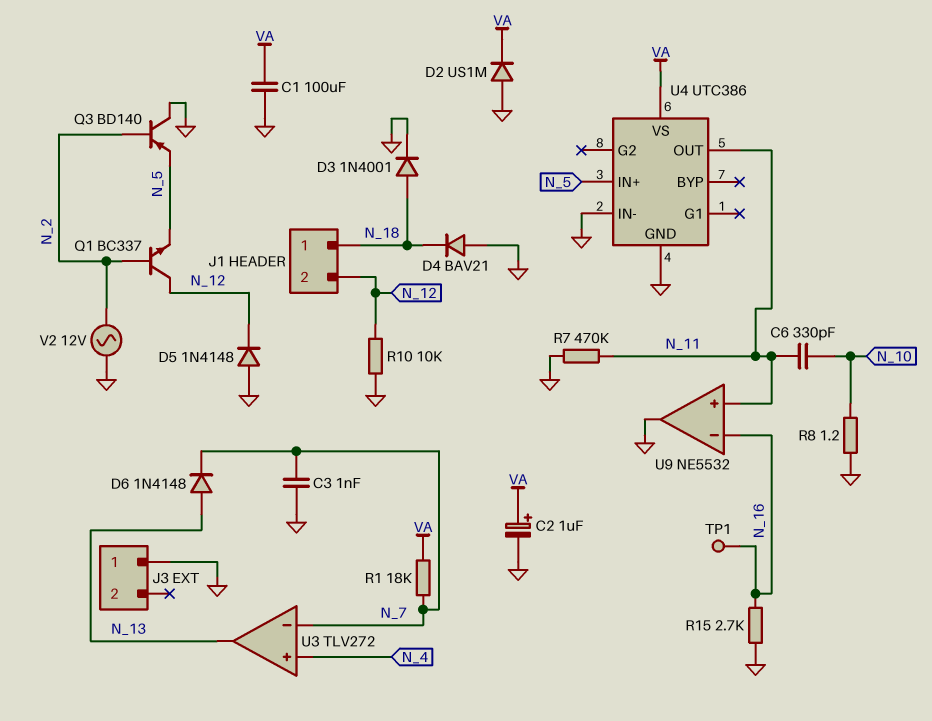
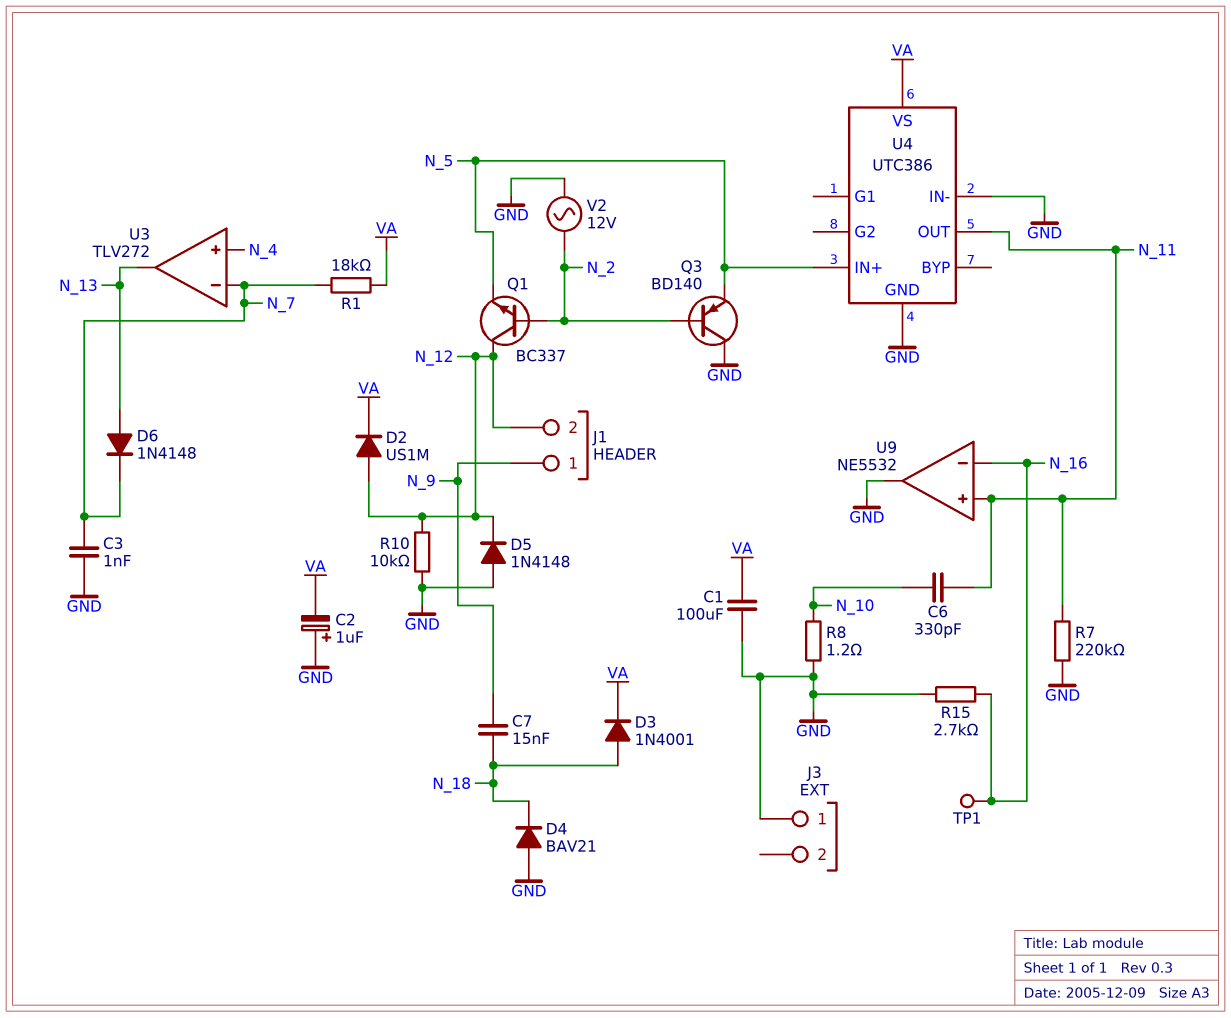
C2: 1uF (plus VA, minus GND) -> 1uF (plus GND, minus VA)
C7: none -> 15nF (N_9, N_18)
D2: diode US1M (A GND, K VA) -> diode US1M (A N_12, K VA)
D3: diode 1N4001 (A N_18, K GND) -> diode 1N4001 (A N_18, K VA)
J1 pin 1: N_18 -> N_9
R7: 470k (GND, N_11) -> 220k (GND, N_11)

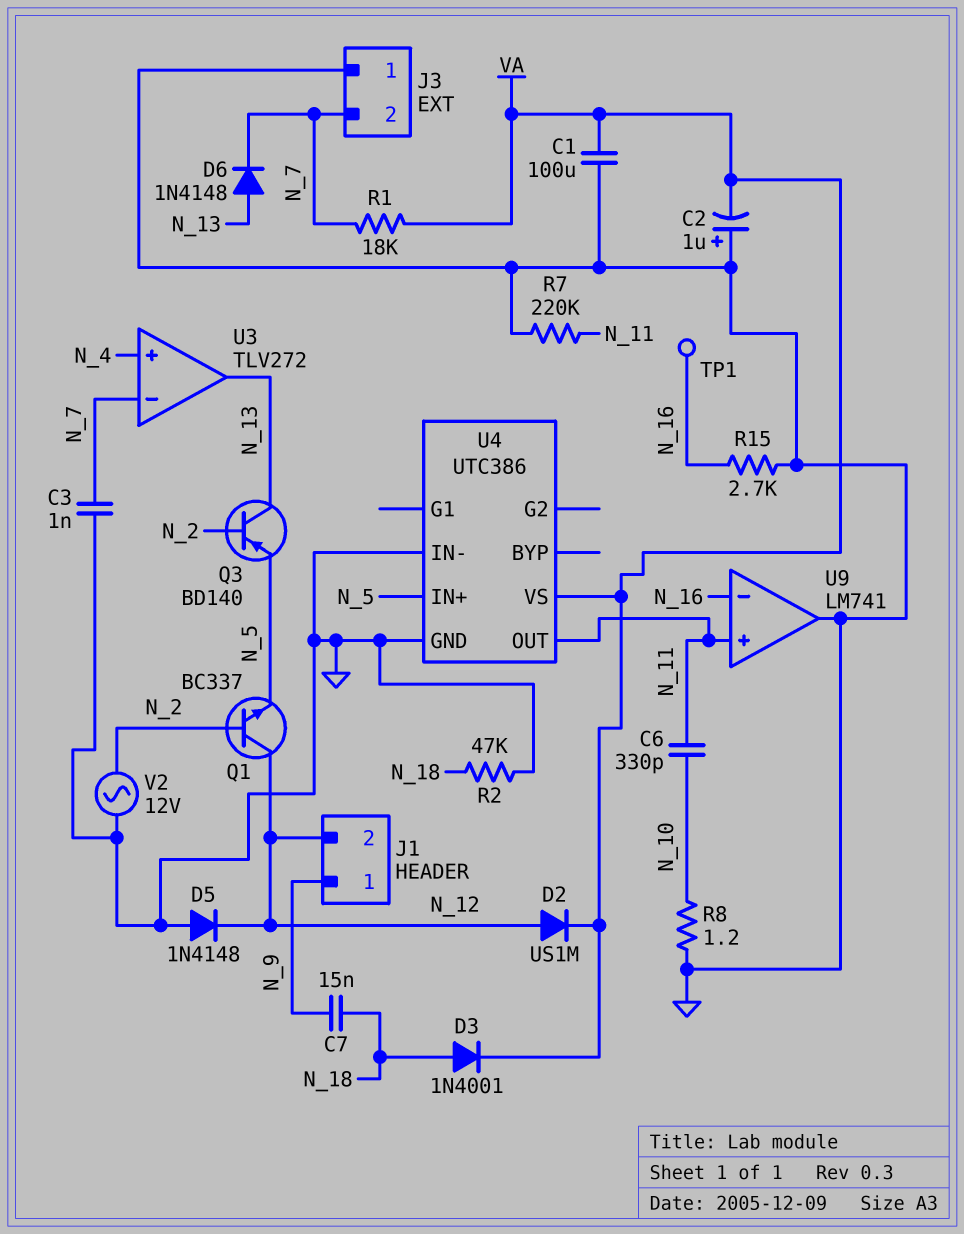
D4: diode BAV21 (A GND, K N_18) -> none
J3 pin 2: none -> N_7
Q3: PNP BD140 (B N_2, C GND, E N_5) -> PNP BD140 (B N_2, C N_13, E N_5)
R2: none -> 47k (GND, N_18)
R10: 10k (GND, N_12) -> none
U9: NE5532 -> LM741

